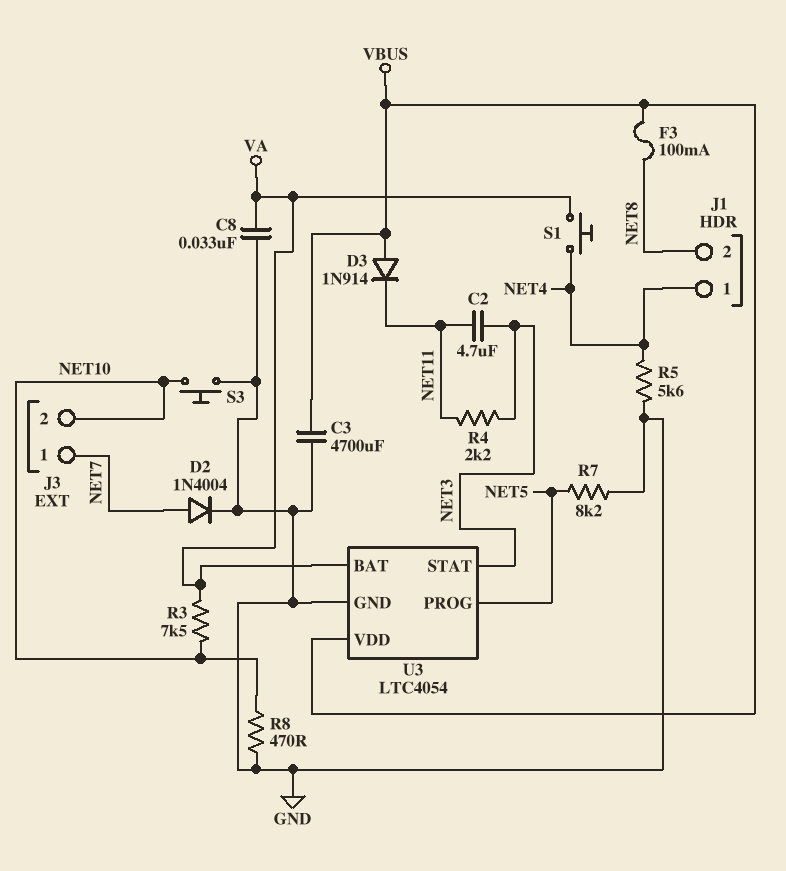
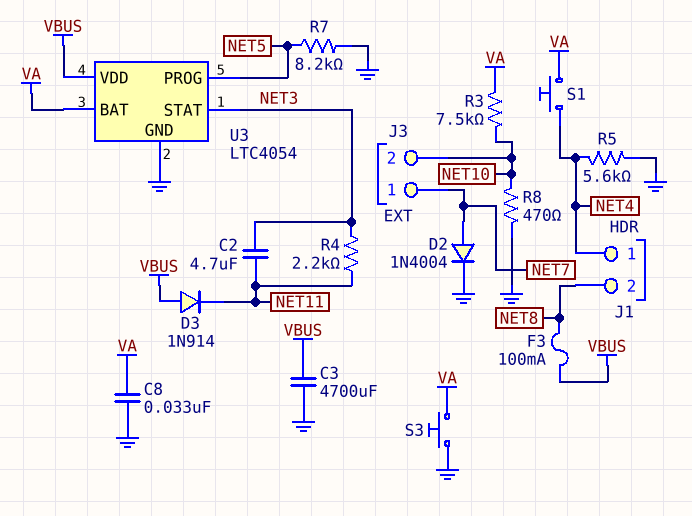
S3: button (GND, NET10) -> button (GND, VA)

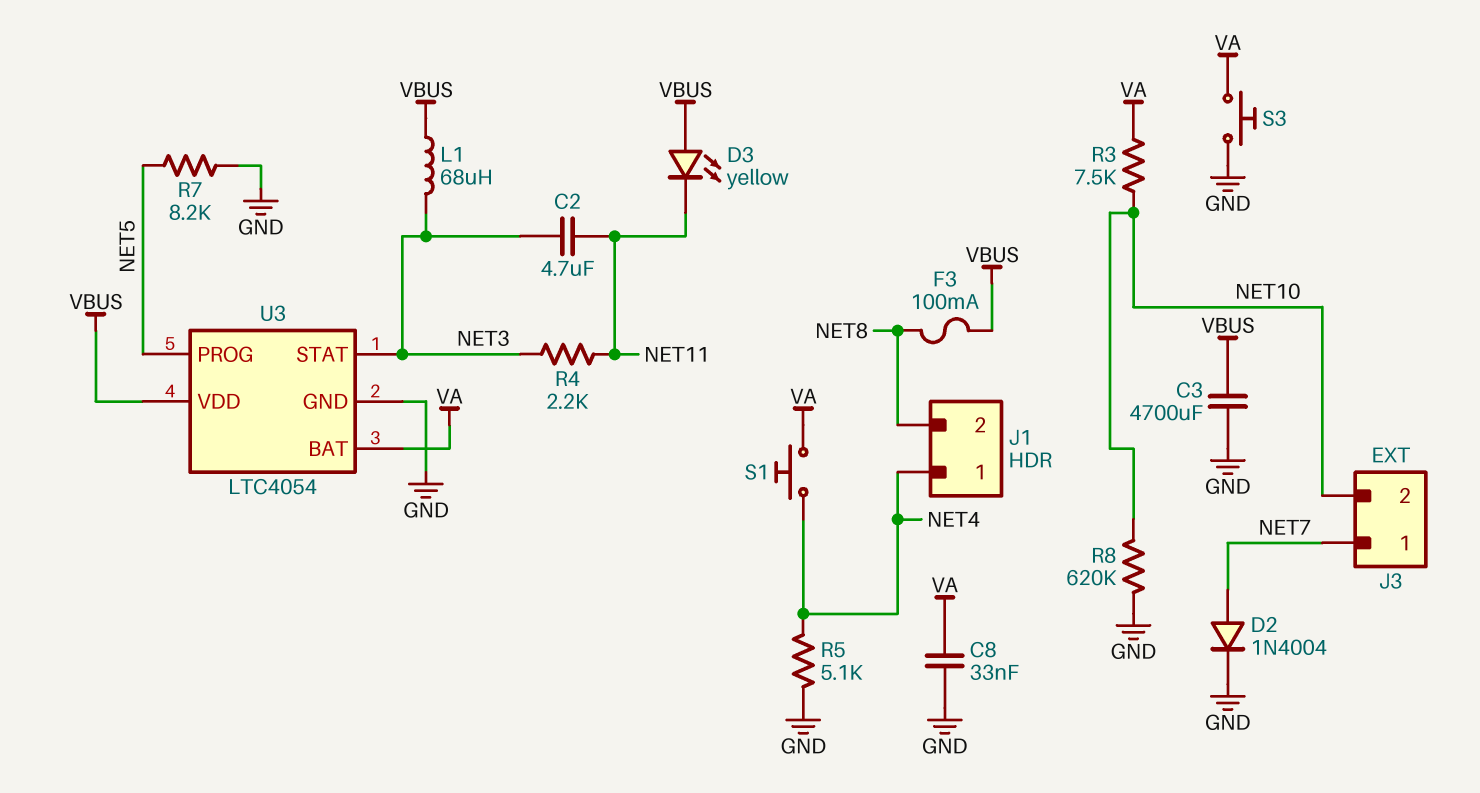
D3: diode 1N914 (A VBUS, K NET11) -> LED yellow (A VBUS, K NET11)
L1: none -> 68uH (NET3, VBUS)
R5: 5.6k (GND, NET4) -> 5.1k (GND, NET4)
R8: 470 (GND, NET10) -> 620k (GND, NET10)

